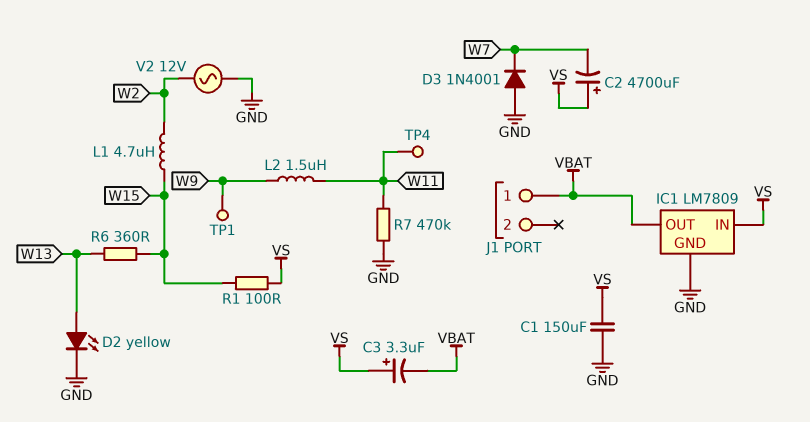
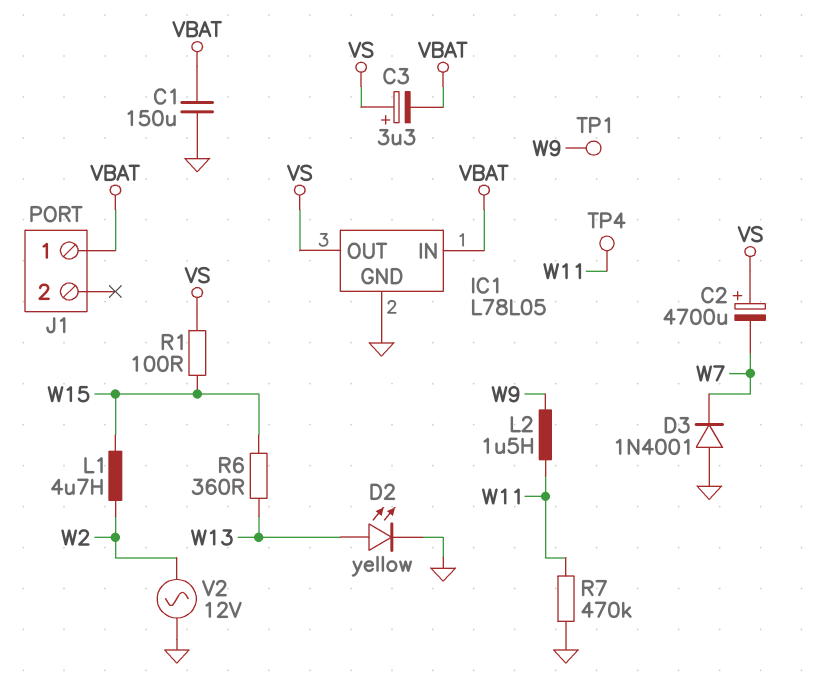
C1: 150uF (GND, VS) -> 150uF (GND, VBAT)
IC1: LM7809 -> L78L05
IC1 pin IN: VS -> VBAT
IC1 pin OUT: VBAT -> VS

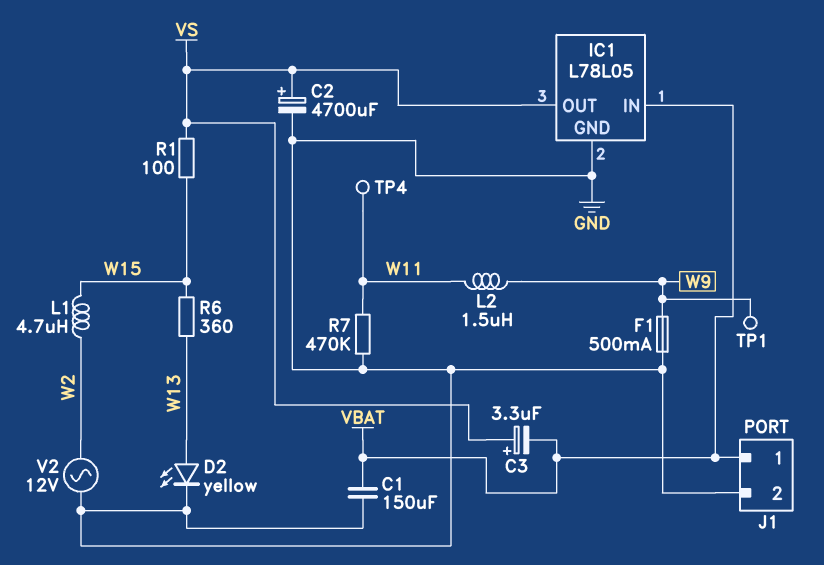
C2: 4700uF (plus VS, minus W7) -> 4700uF (plus VS, minus GND)
D3: diode 1N4001 (A GND, K W7) -> none
F1: none -> 500mA (GND, W9)
J1 pin 2: none -> GND

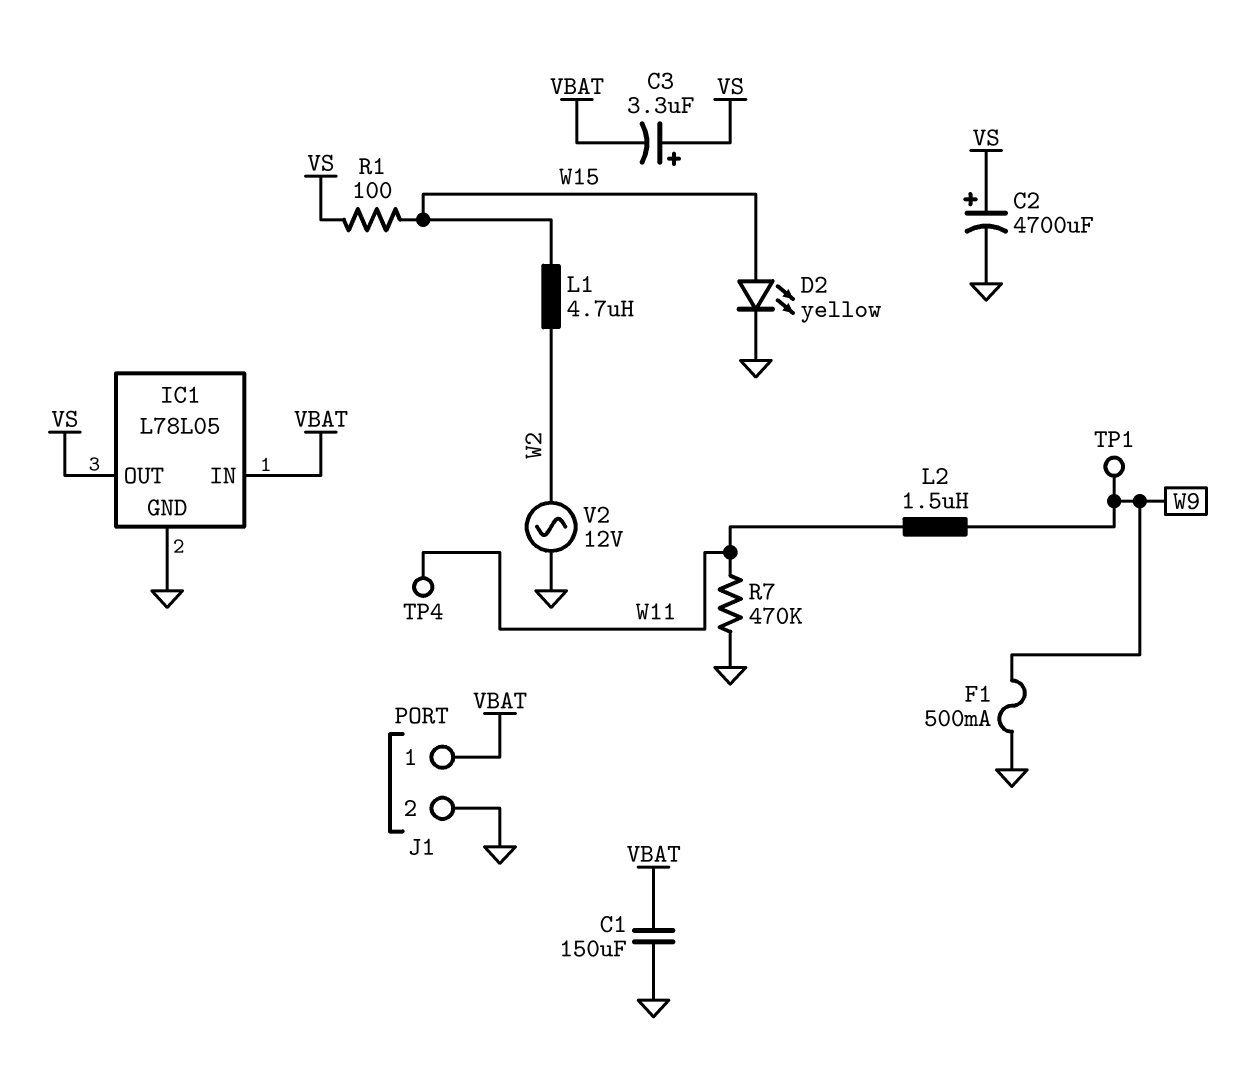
D2: LED yellow (A W13, K GND) -> LED yellow (A W15, K GND)
R6: 360 (W13, W15) -> none

